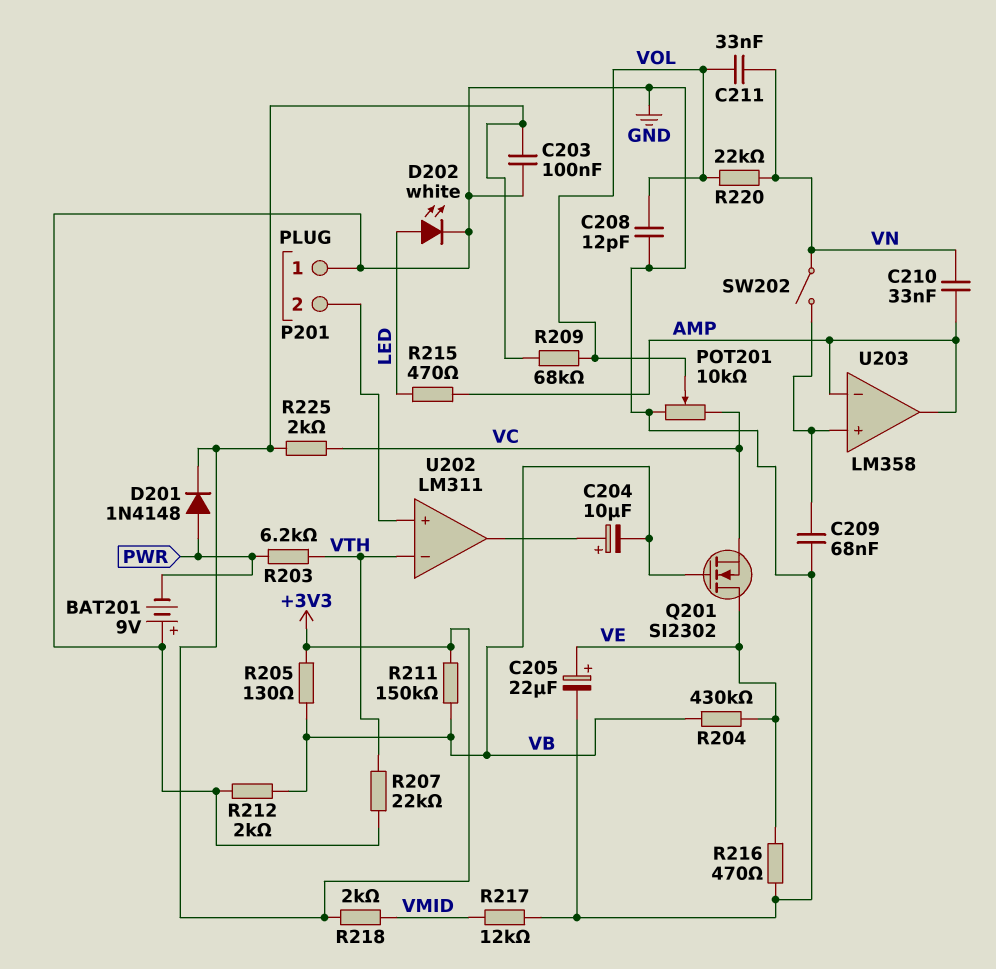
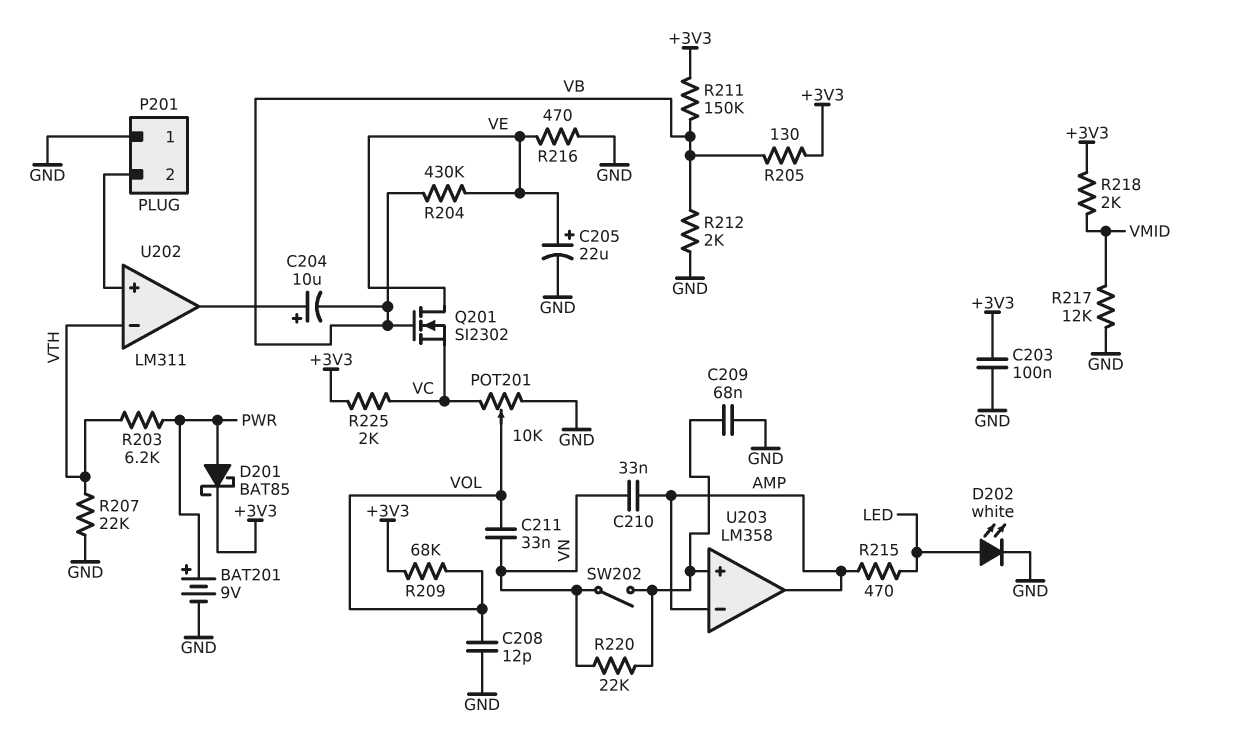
BAT201: 9V (plus GND, minus PWR) -> 9V (plus PWR, minus GND)
D201: diode 1N4148 (A PWR, K +3V3) -> schottky BAT85 (A PWR, K +3V3)
R220: 22k (VN, VOL) -> 22k (U203/in+, VN)

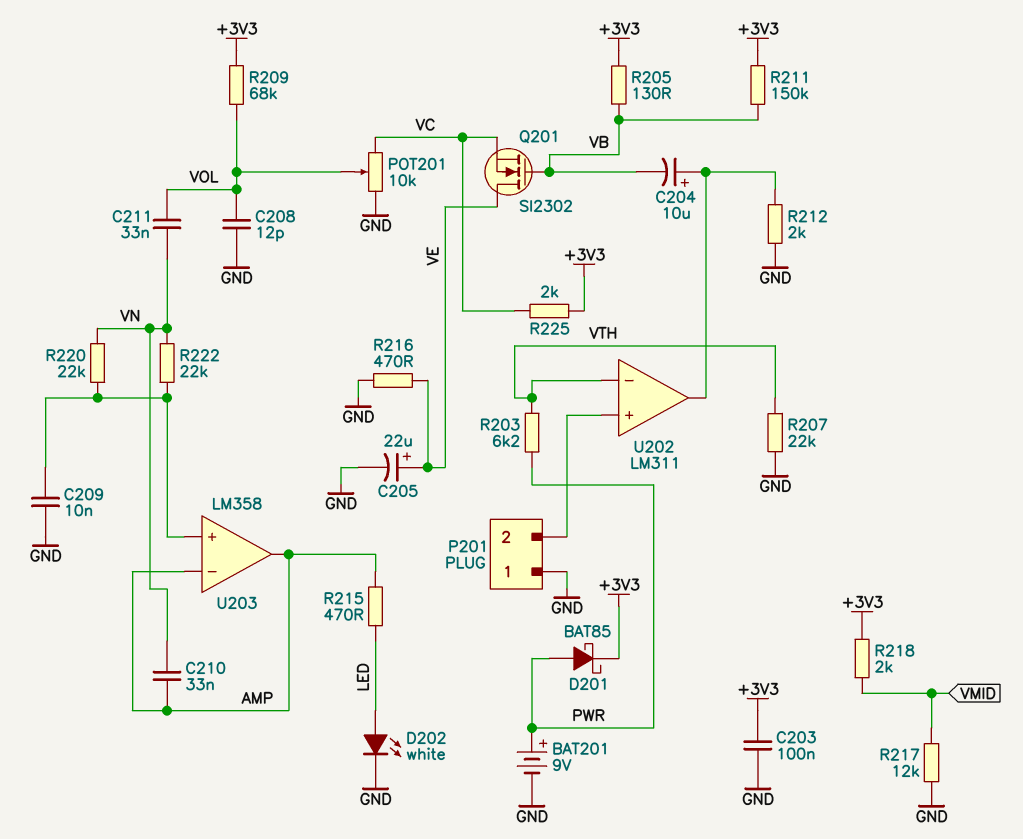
C209: 68nF (GND, U203/in+) -> 10nF (GND, U203/in+)
R204: 430k (VB, VE) -> none
R212: 2k (GND, VB) -> 2k (GND, U202/out)
R222: none -> 22k (U203/in+, VN)
SW202: switch (U203/in+, VN) -> none

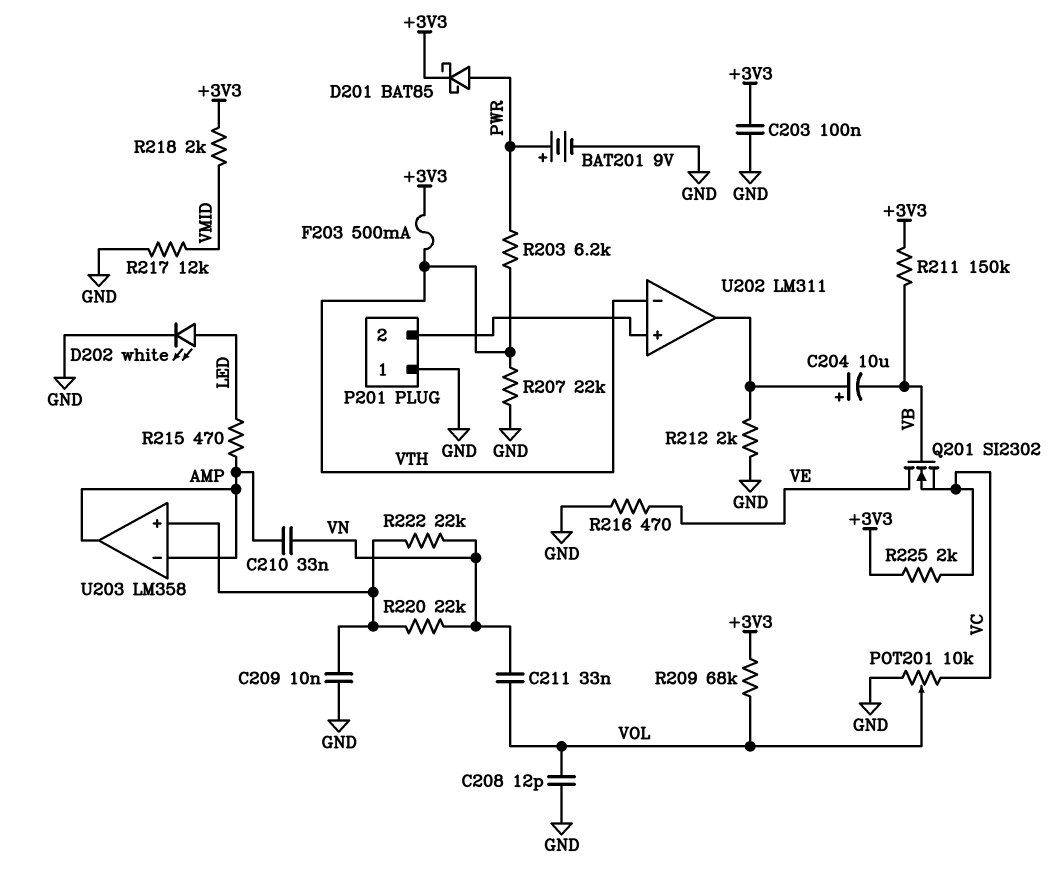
C205: 22uF (plus VE, minus GND) -> none
F203: none -> 500mA (+3V3, VTH)
R205: 130 (+3V3, VB) -> none

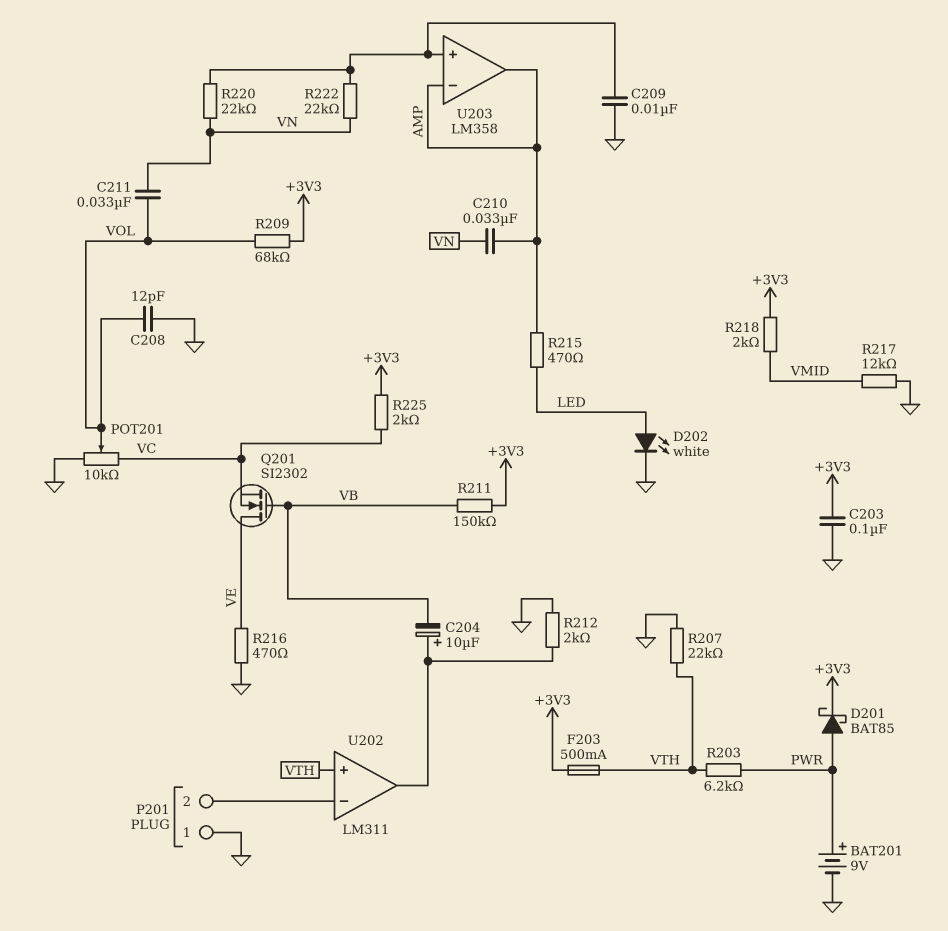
U202 pin in+: P201/2 -> VTH
U202 pin in-: VTH -> P201/2

